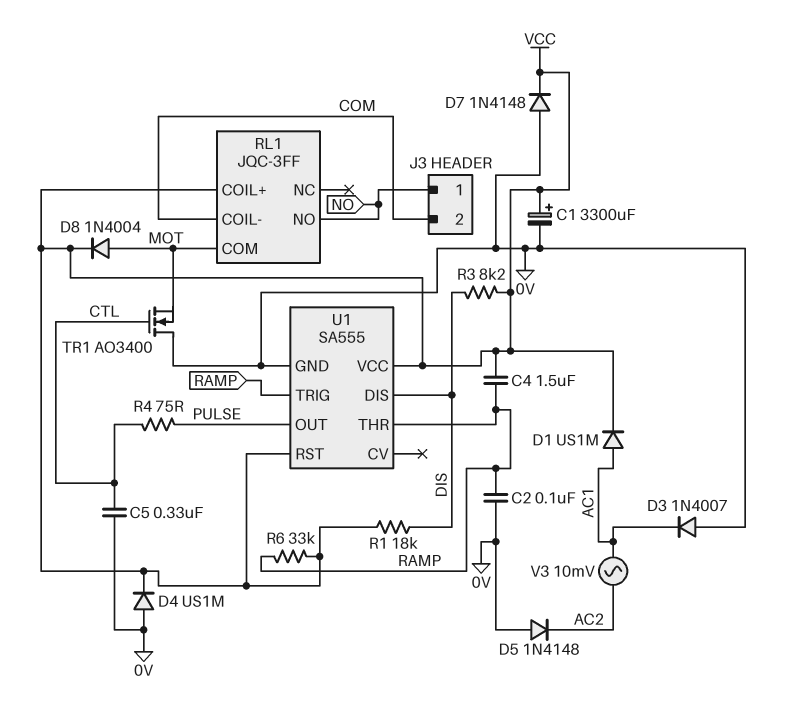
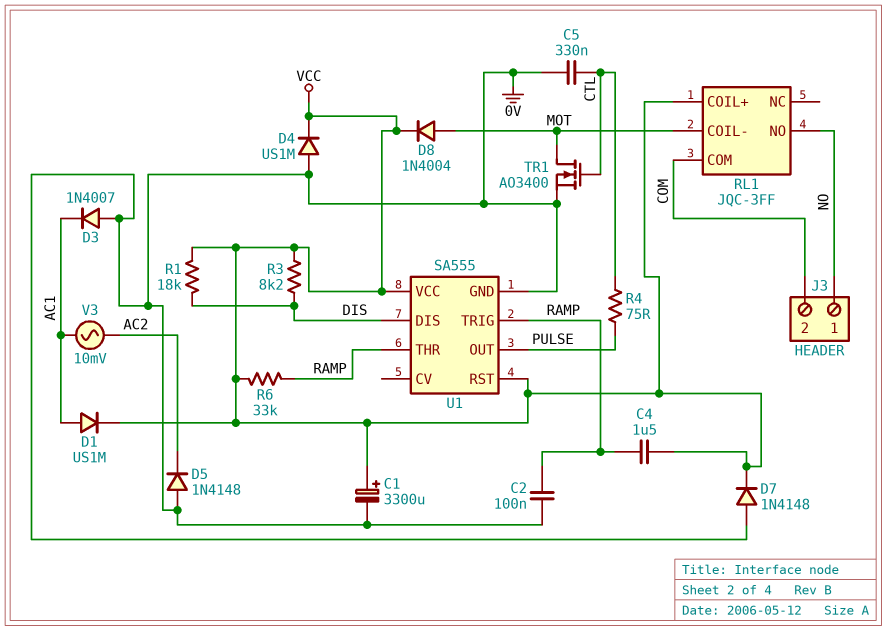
RL1 pin COIL-: COM -> MOT
RL1 pin COM: MOT -> COM
TR1: NMOS AO3400 (G CTL, D 0V, S MOT) -> NMOS AO3400 (G CTL, D MOT, S 0V)

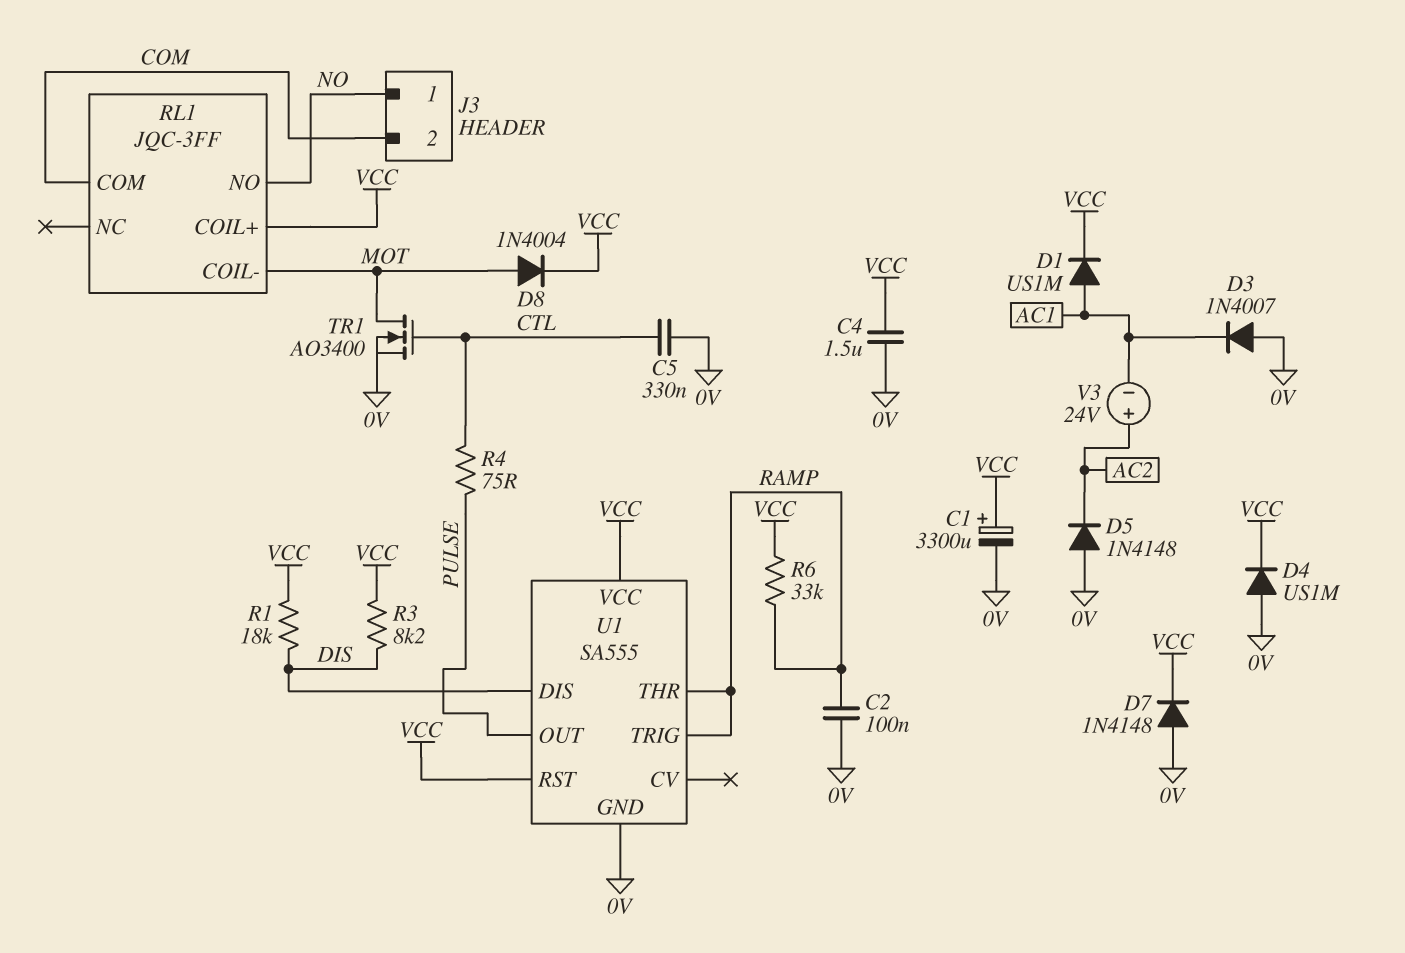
C4: 1.5uF (RAMP, VCC) -> 1.5uF (0V, VCC)
V3: AC 10mV (AC1, AC2) -> 24V (plus AC2, minus AC1)

